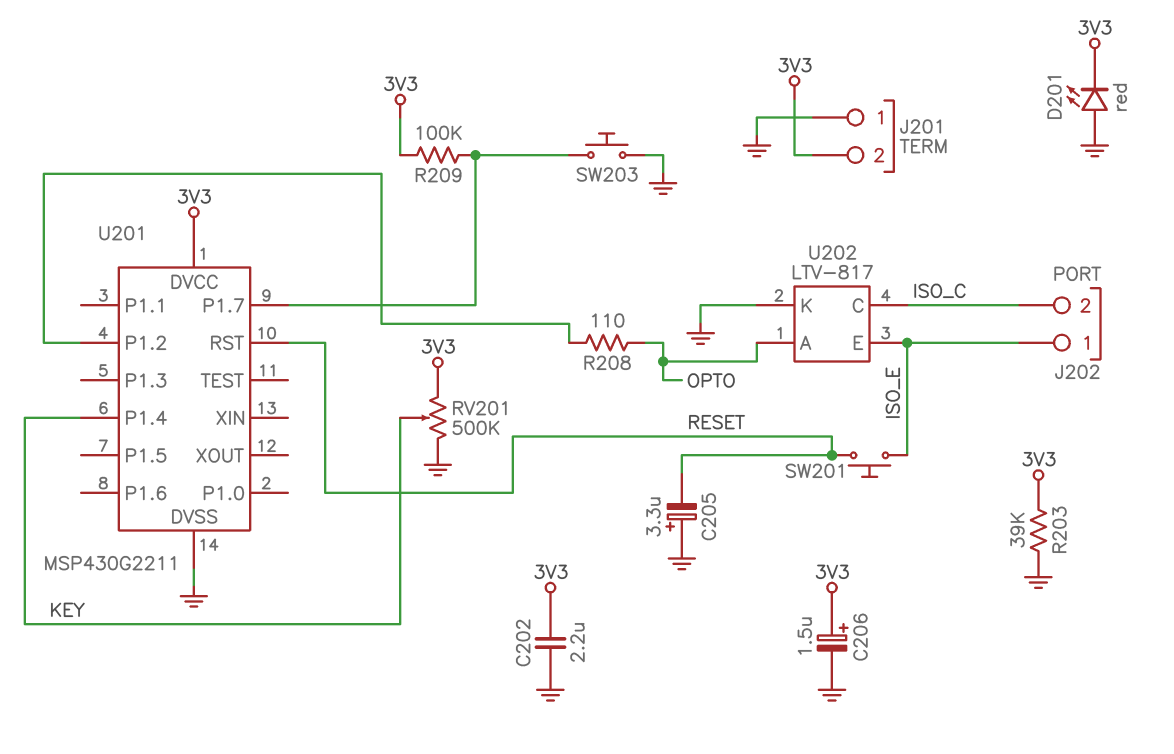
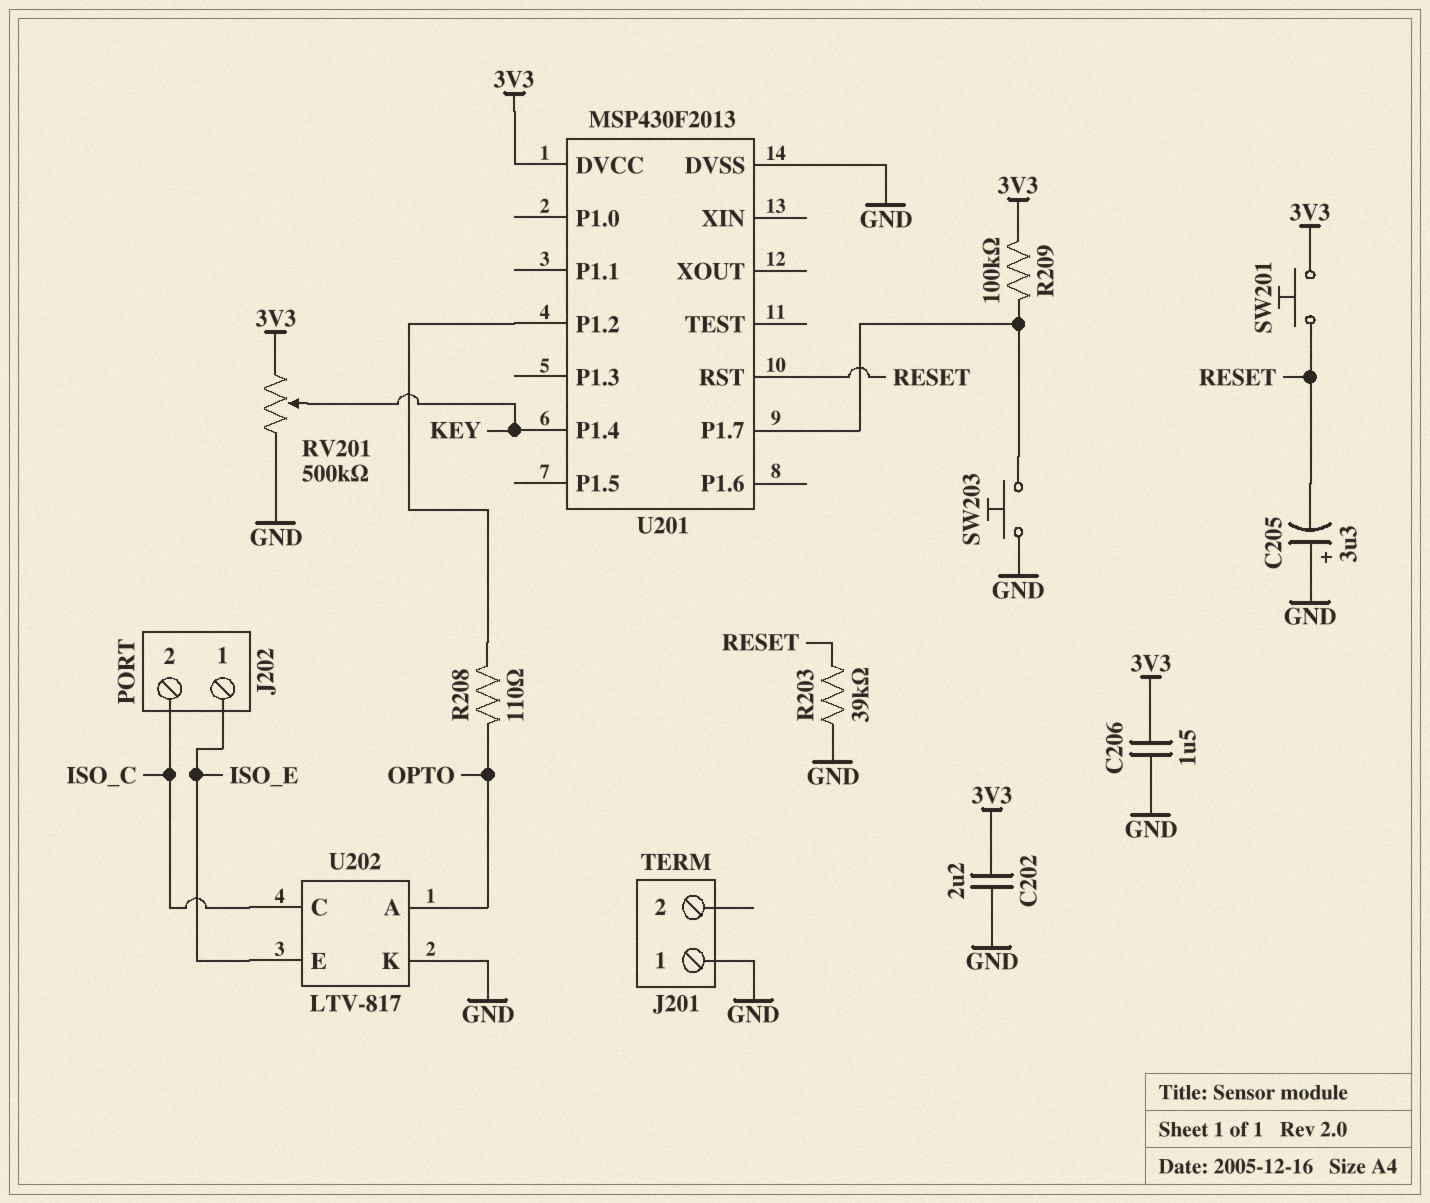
C206: 1.5uF (plus 3V3, minus GND) -> 1.5uF (3V3, GND)
D201: LED red (A GND, K 3V3) -> none
J201 pin 2: 3V3 -> none
R203: 39k (3V3, GND) -> 39k (GND, RESET)
SW201: button (ISO_E, RESET) -> button (3V3, RESET)
U201: MSP430G2211 -> MSP430F2013

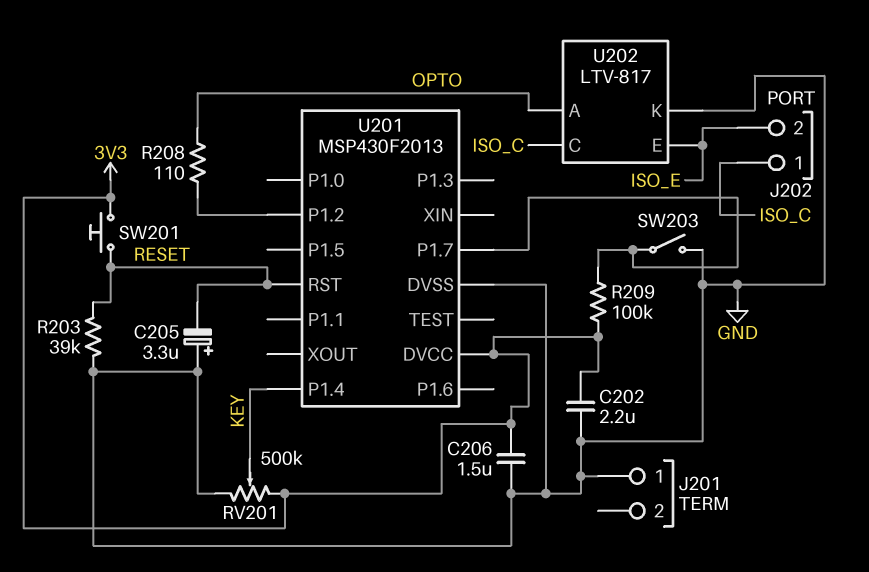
J202 pin 1: ISO_E -> ISO_C
J202 pin 2: ISO_C -> ISO_E
SW203: button (GND, U201/P1.7) -> switch (GND, U201/P1.7)

